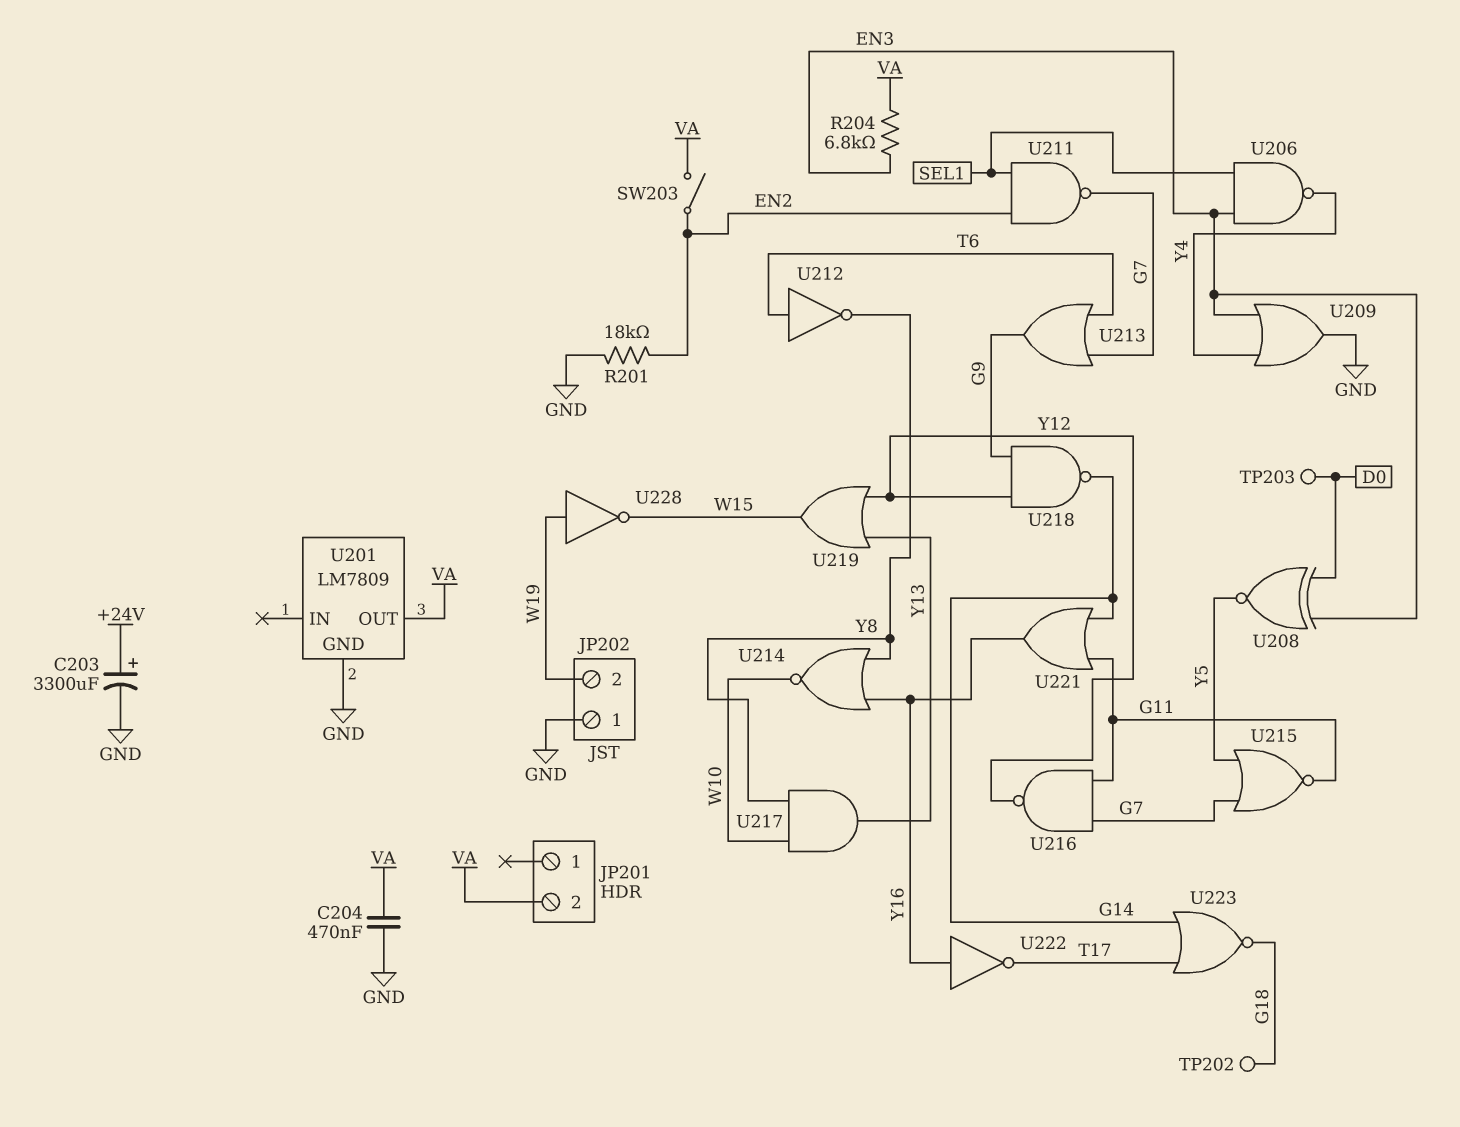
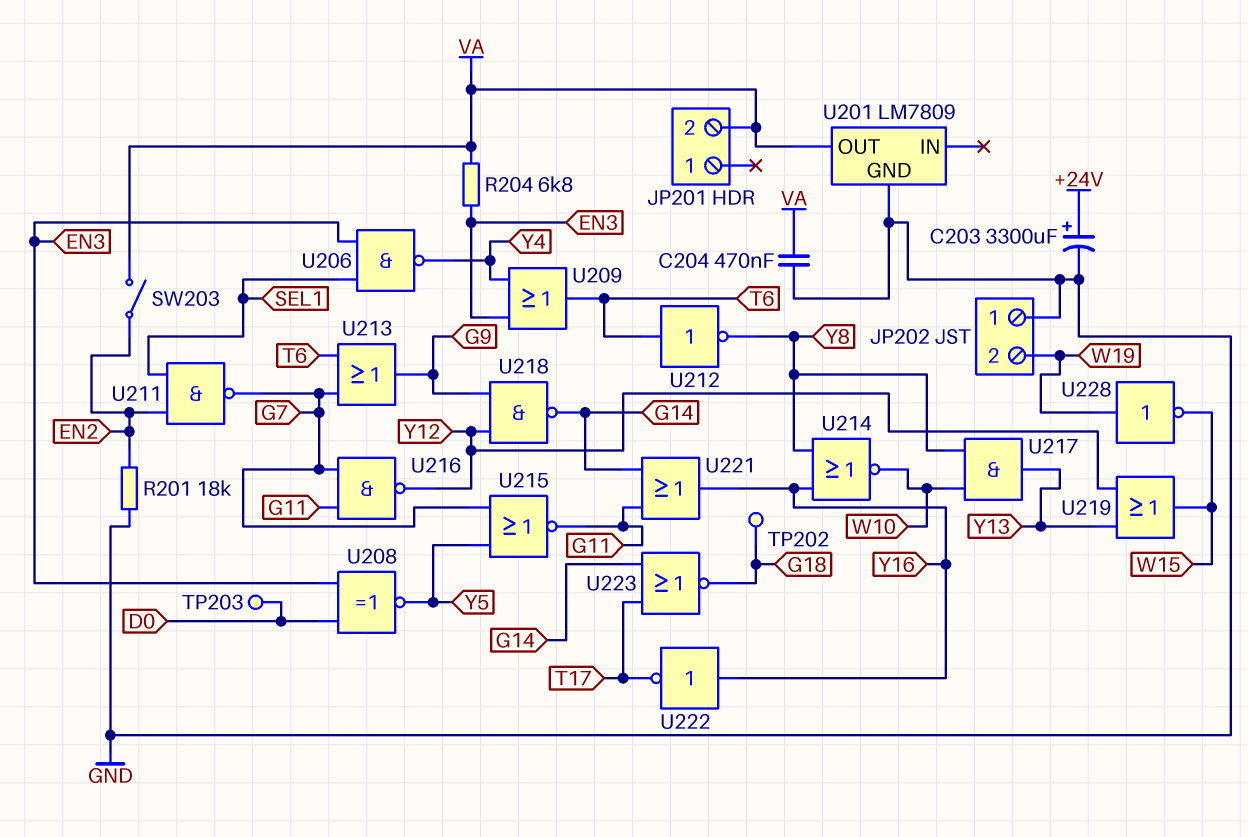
U209: OR (in EN3, in Y4, out GND) -> OR (in EN3, in Y4, out T6)

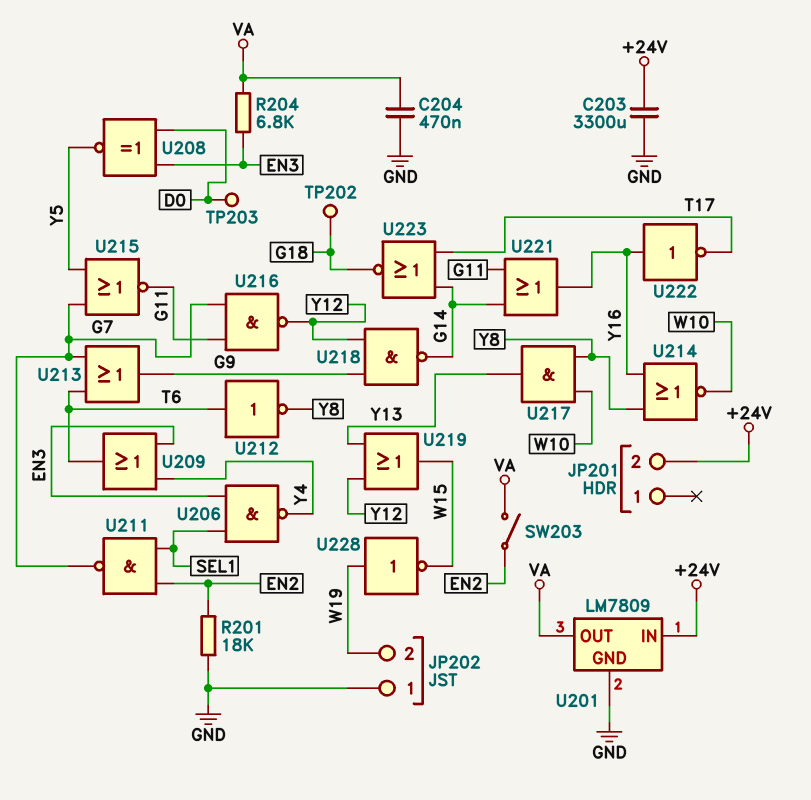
C203: 3300uF (plus +24V, minus GND) -> 3300uF (+24V, GND)
JP201 pin 2: VA -> +24V
U201 pin IN: none -> +24V

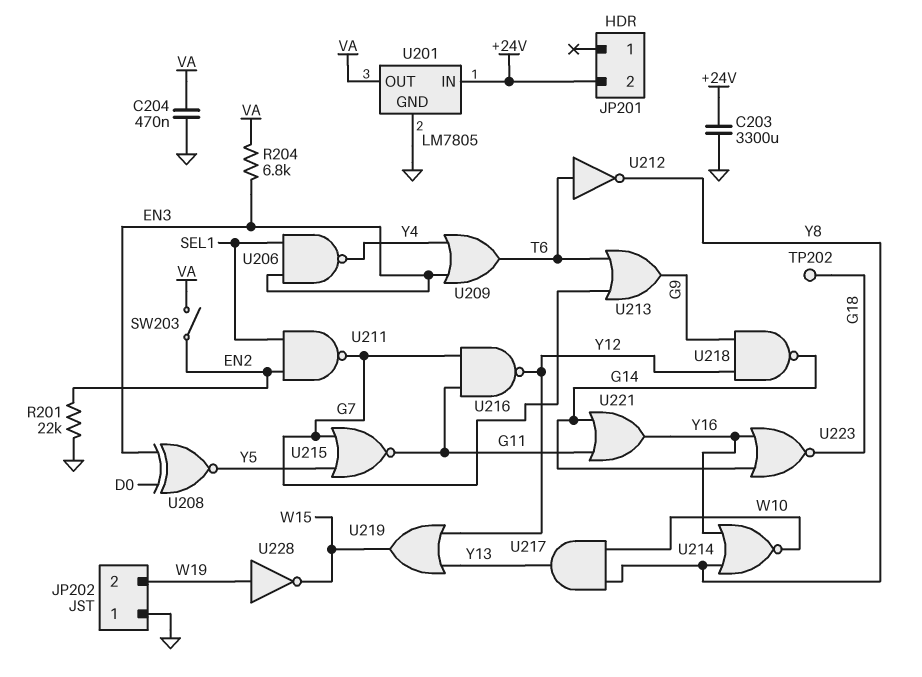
R201: 18k (EN2, GND) -> 22k (EN2, GND)
TP203: test point (D0) -> none
U201: LM7809 -> LM7805
U222: NOT (in Y16, out T17) -> none
U223: NOR (in G14, in T17, out G18) -> NOR (in G14, in Y16, out G18)

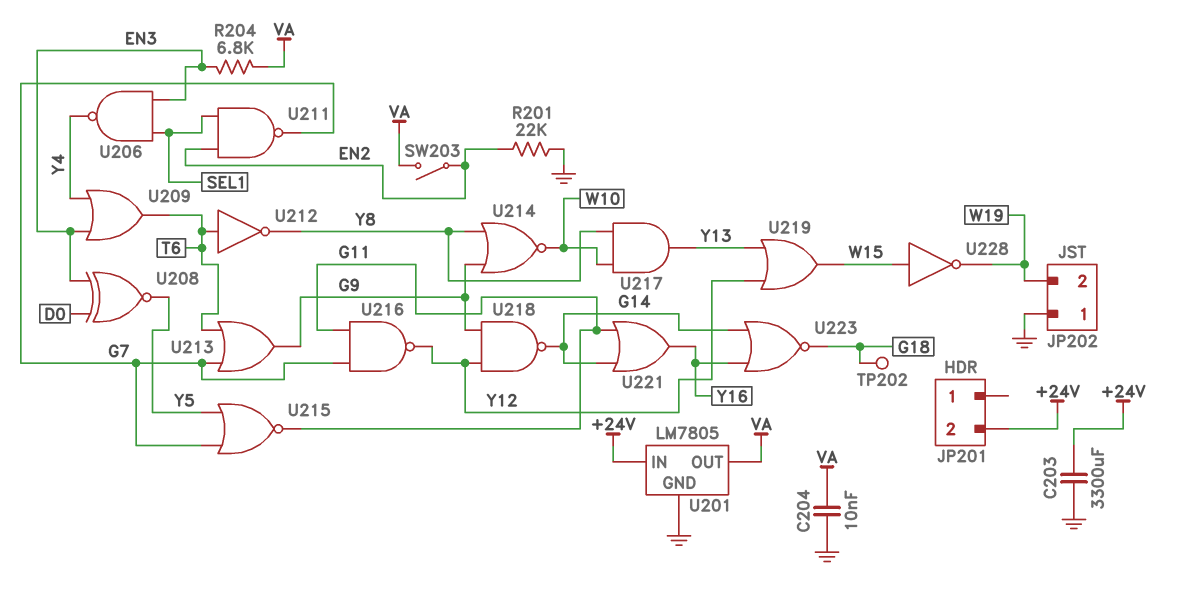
C204: 470nF (GND, VA) -> 10nF (GND, VA)
U214: NOR (in Y8, in Y16, out W10) -> NOR (in G9, in Y8, out W10)
U228: NOT (in W19, out W15) -> NOT (in W15, out W19)

